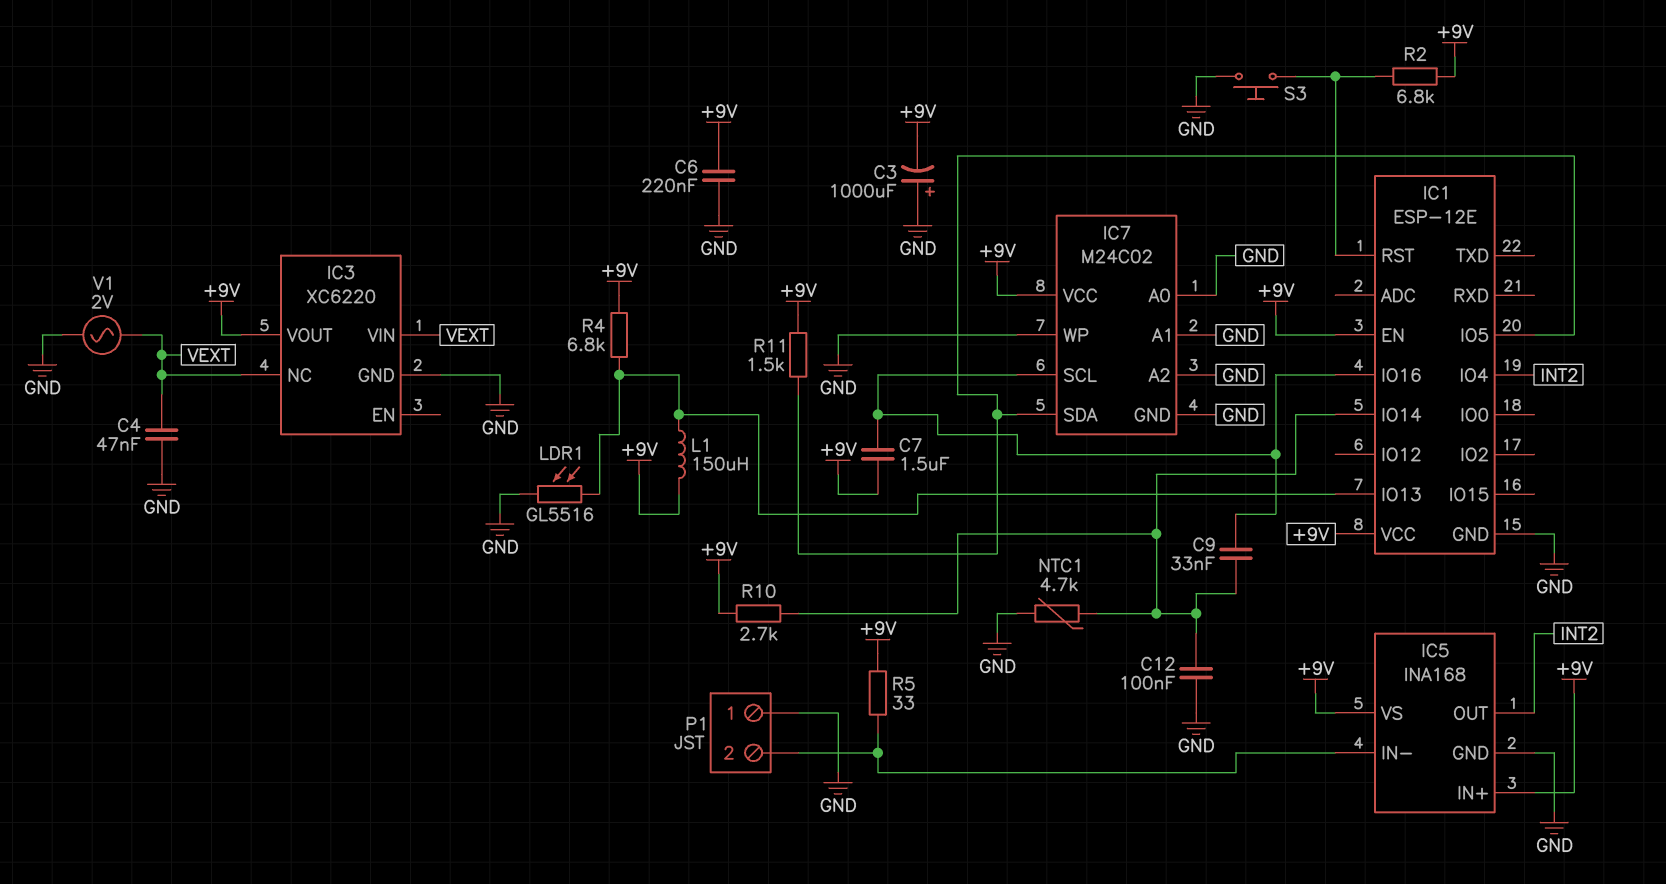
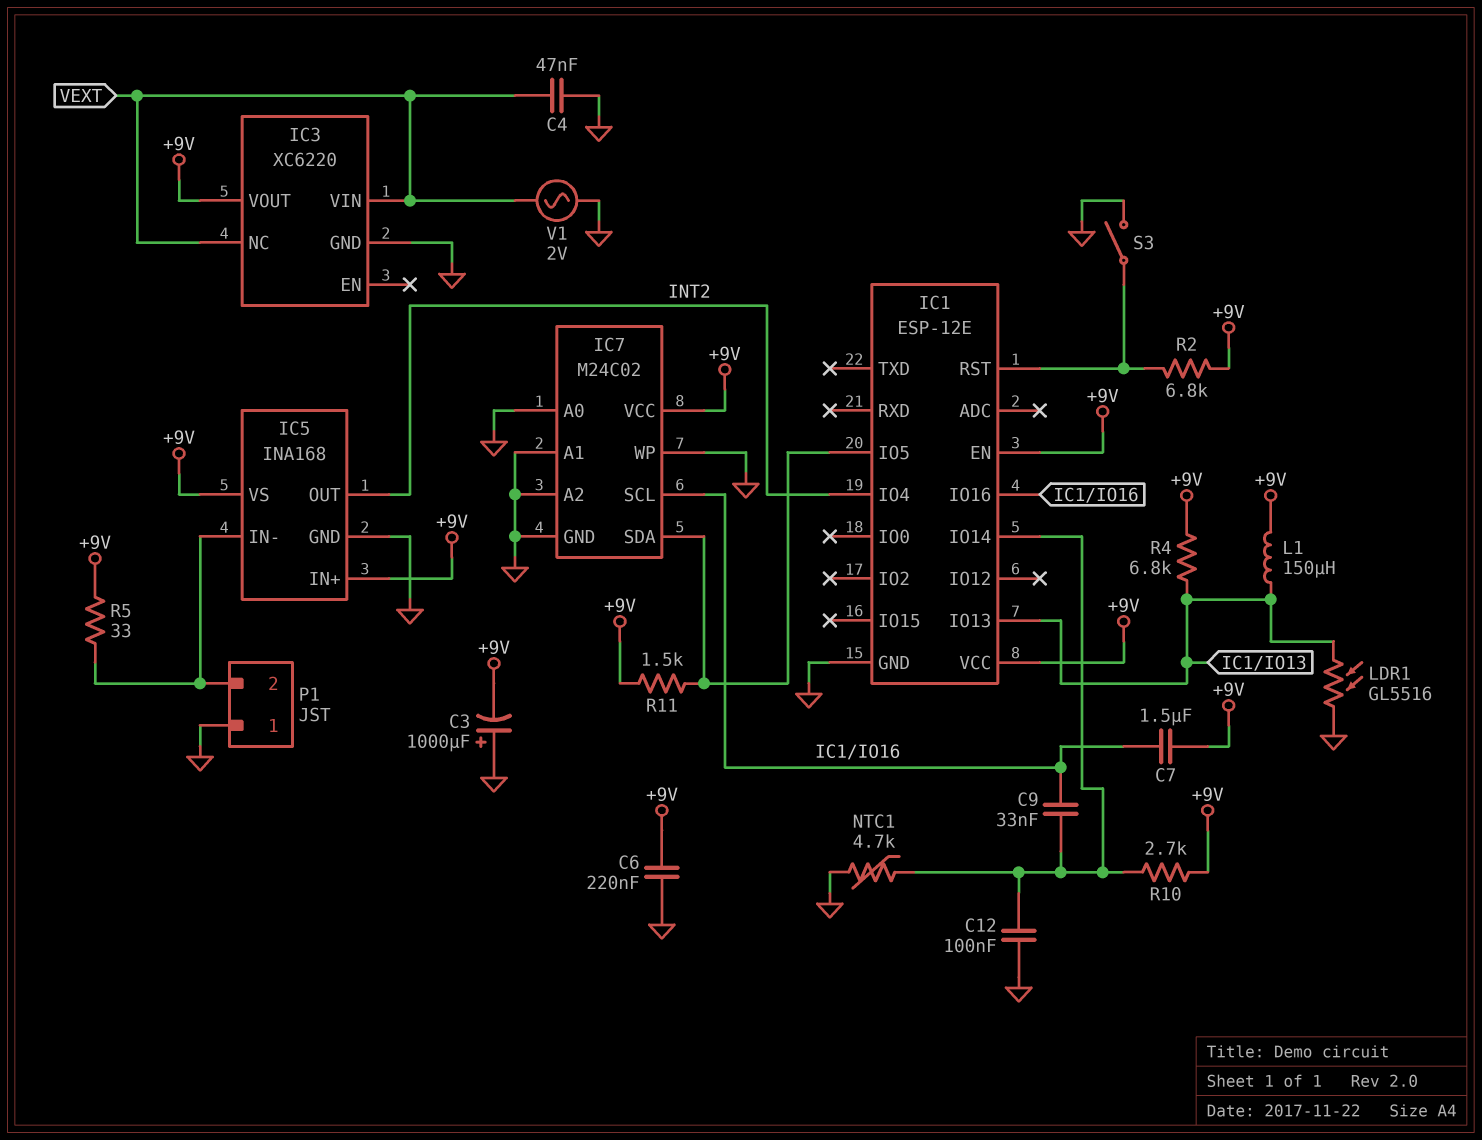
S3: button (GND, IC1/RST) -> switch (GND, IC1/RST)

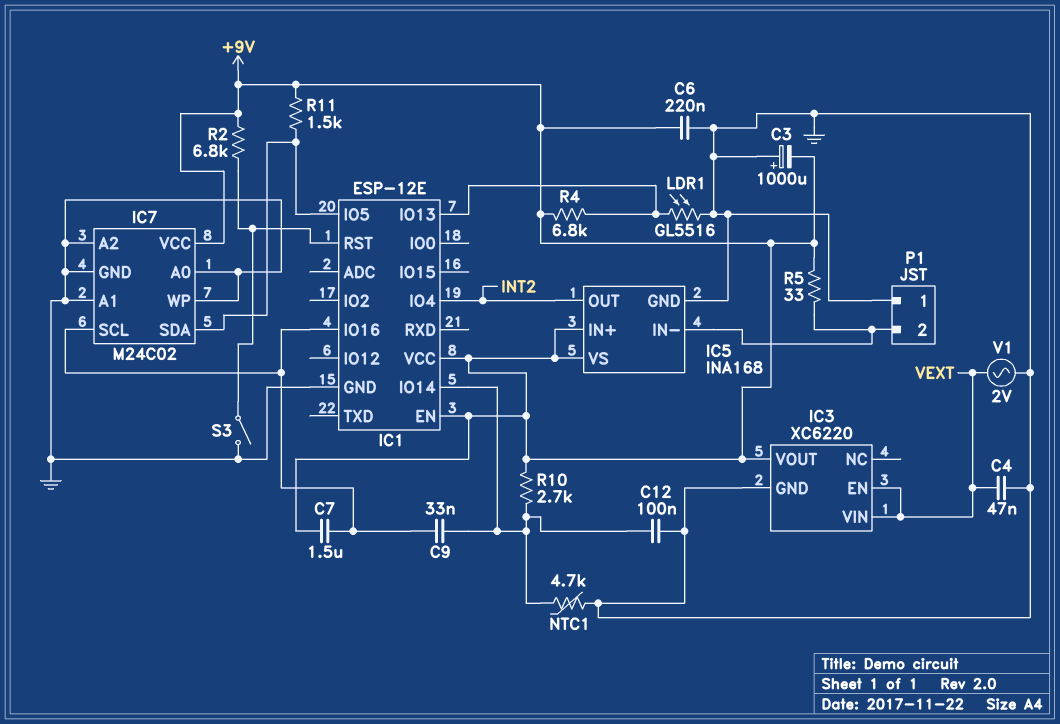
IC3 pin EN: none -> VEXT
IC3 pin NC: VEXT -> none
L1: 150uH (+9V, IC1/IO13) -> none

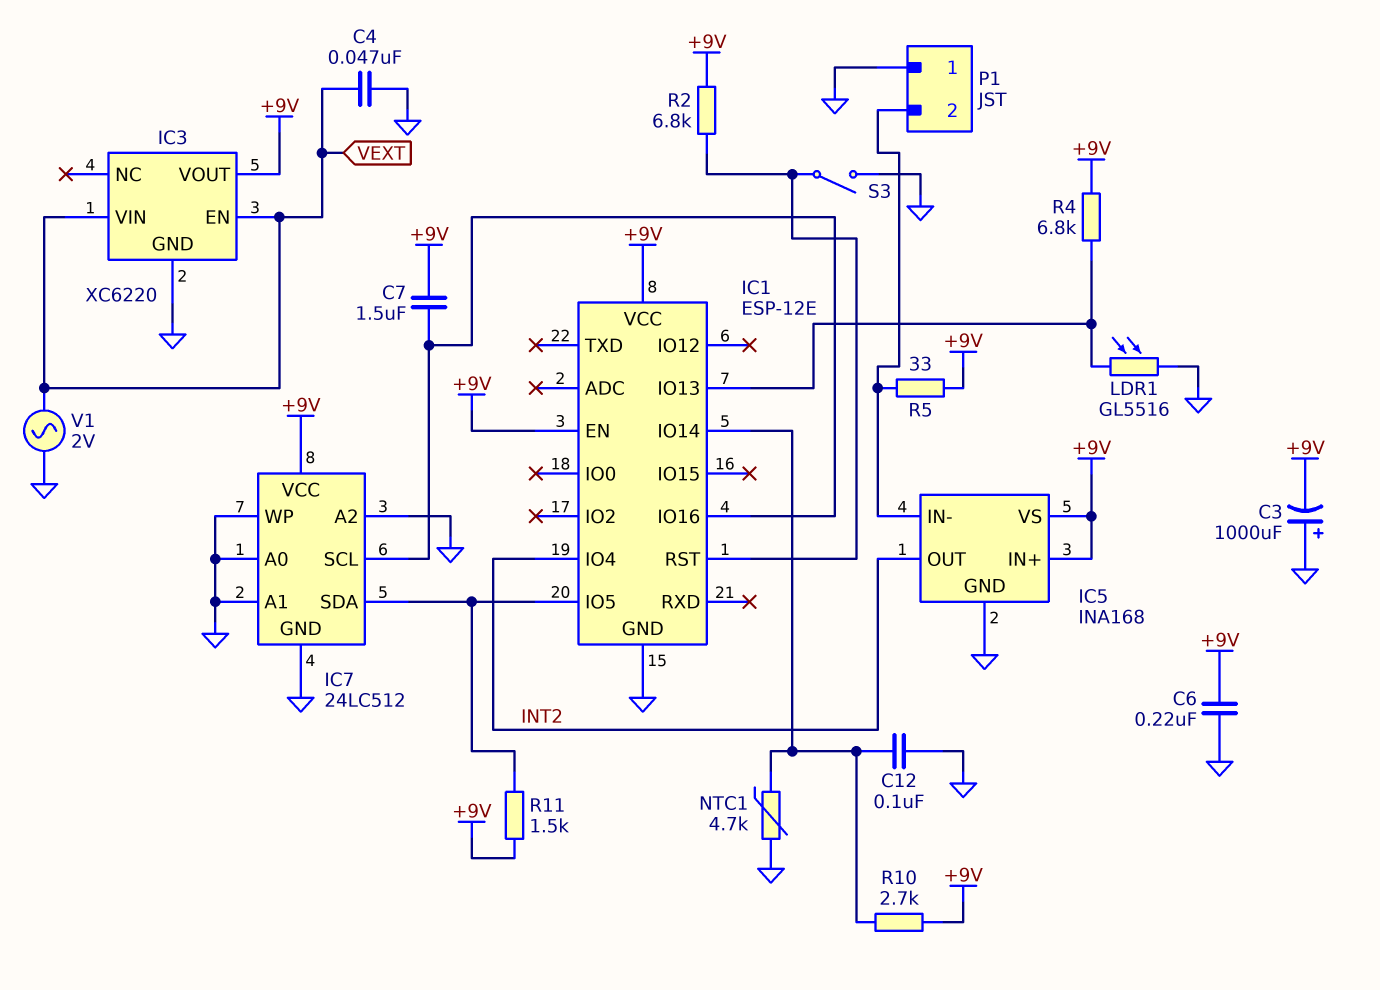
C9: 33nF (IC1/IO14, IC1/IO16) -> none
IC7: M24C02 -> 24LC512

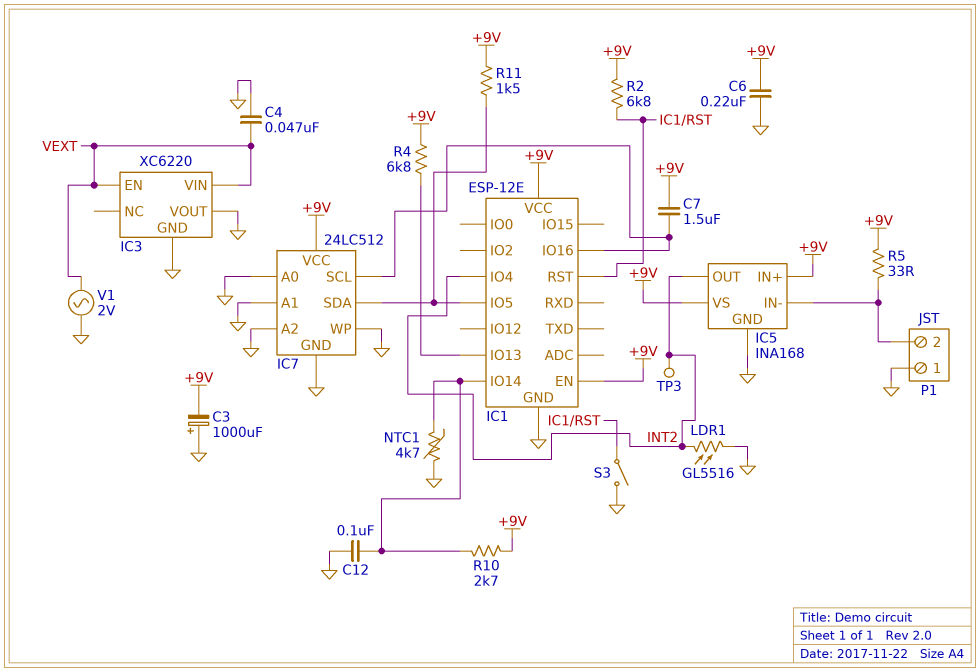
IC3 pin VOUT: +9V -> GND
LDR1: GL5516 (GND, IC1/IO13) -> GL5516 (GND, INT2)
TP3: none -> test point (INT2)

